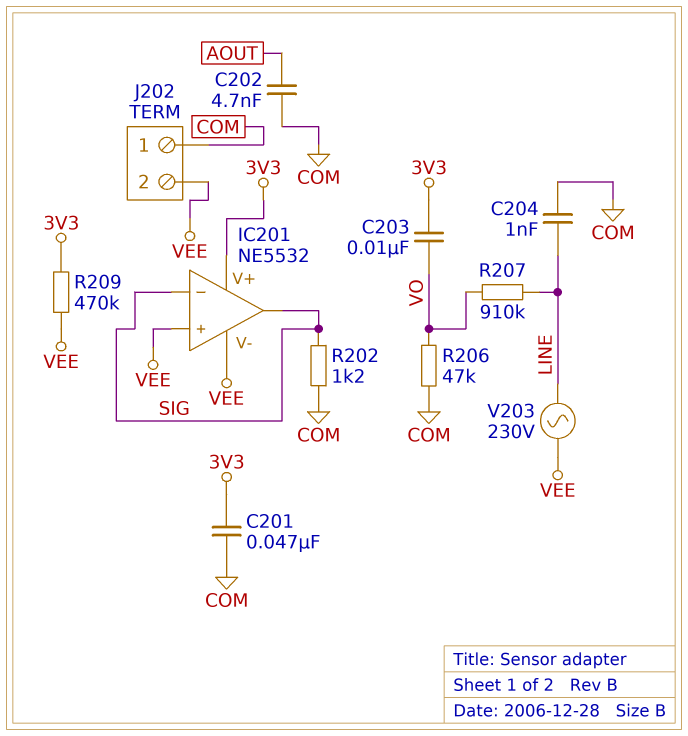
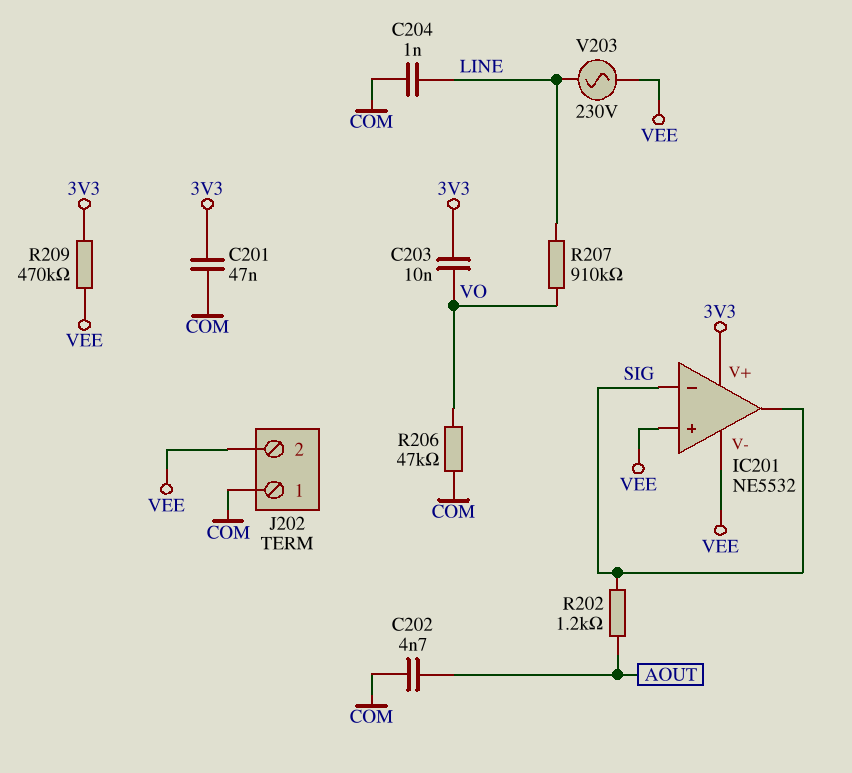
R202: 1.2k (COM, SIG) -> 1.2k (AOUT, SIG)

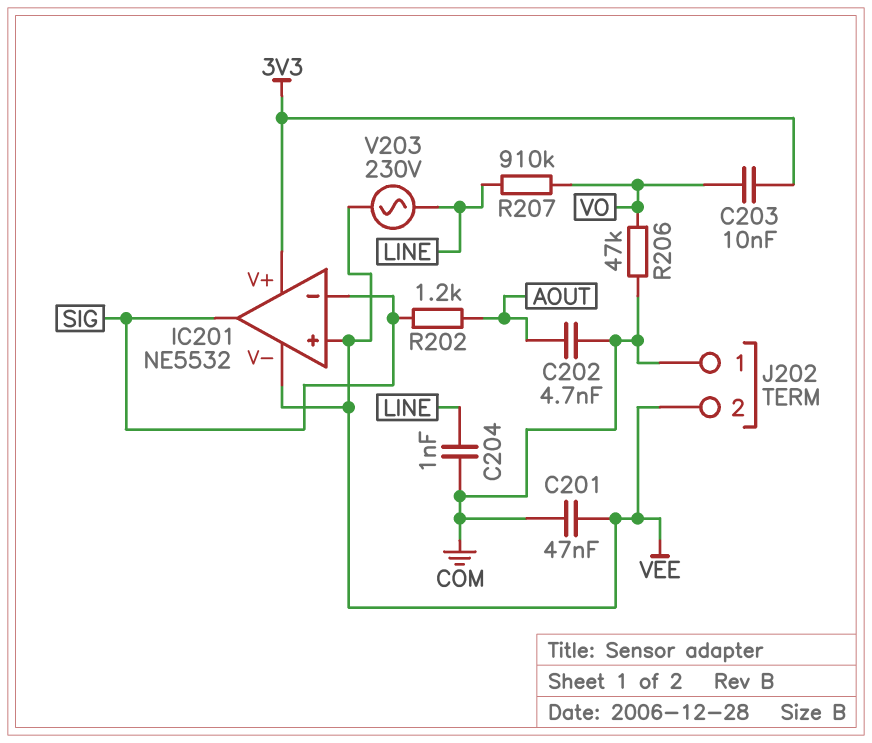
C201: 47nF (3V3, COM) -> 47nF (COM, VEE)
R209: 470k (3V3, VEE) -> none

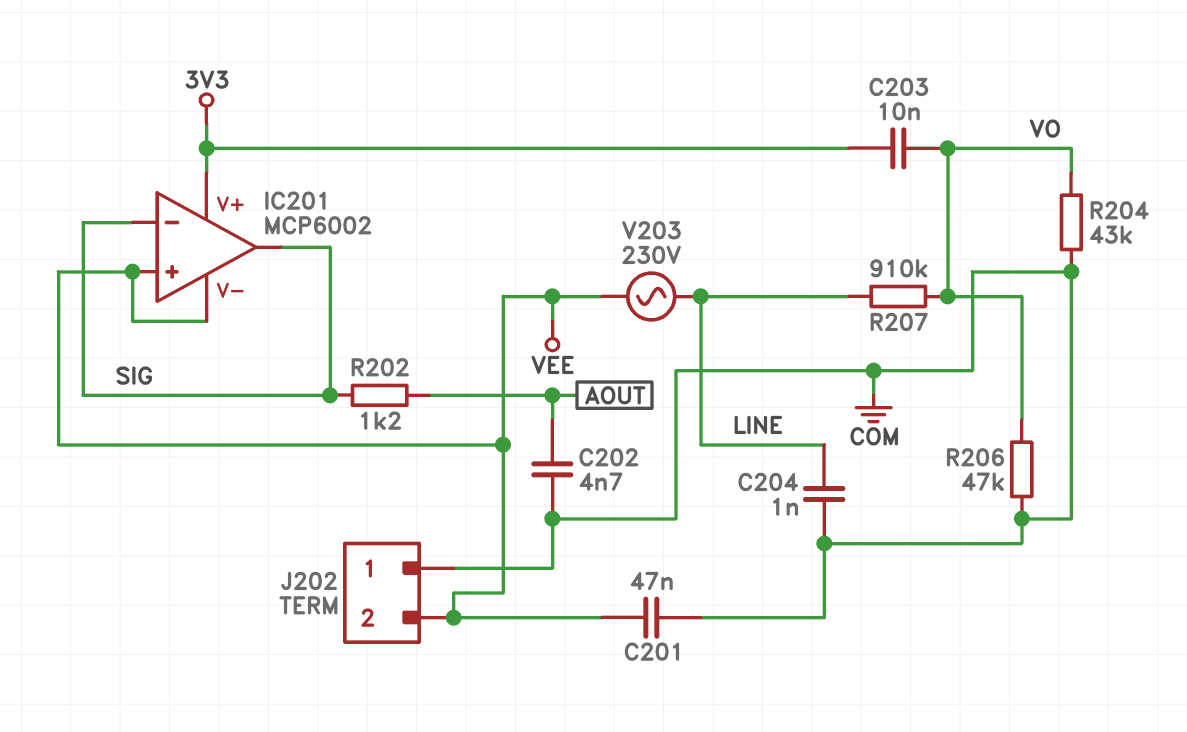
IC201: NE5532 -> MCP6002
R204: none -> 43k (COM, VO)

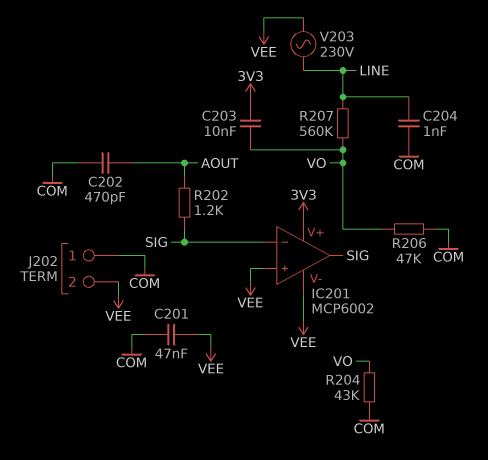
C202: 4.7nF (AOUT, COM) -> 470pF (AOUT, COM)
R207: 910k (LINE, VO) -> 560k (LINE, VO)

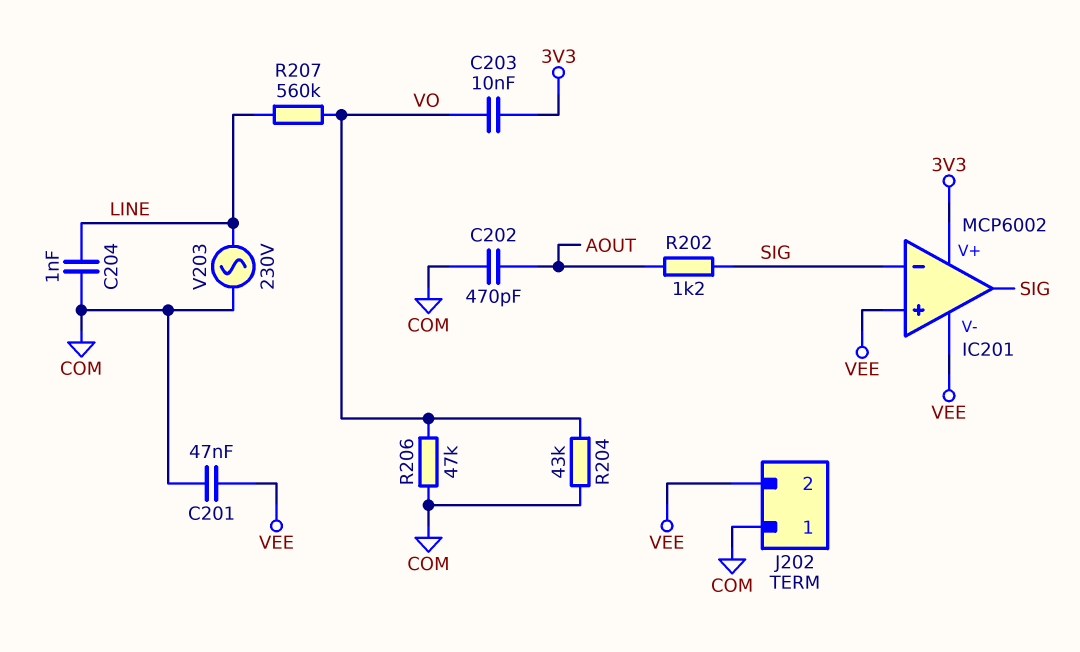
V203: AC 230V (LINE, VEE) -> AC 230V (COM, LINE)

